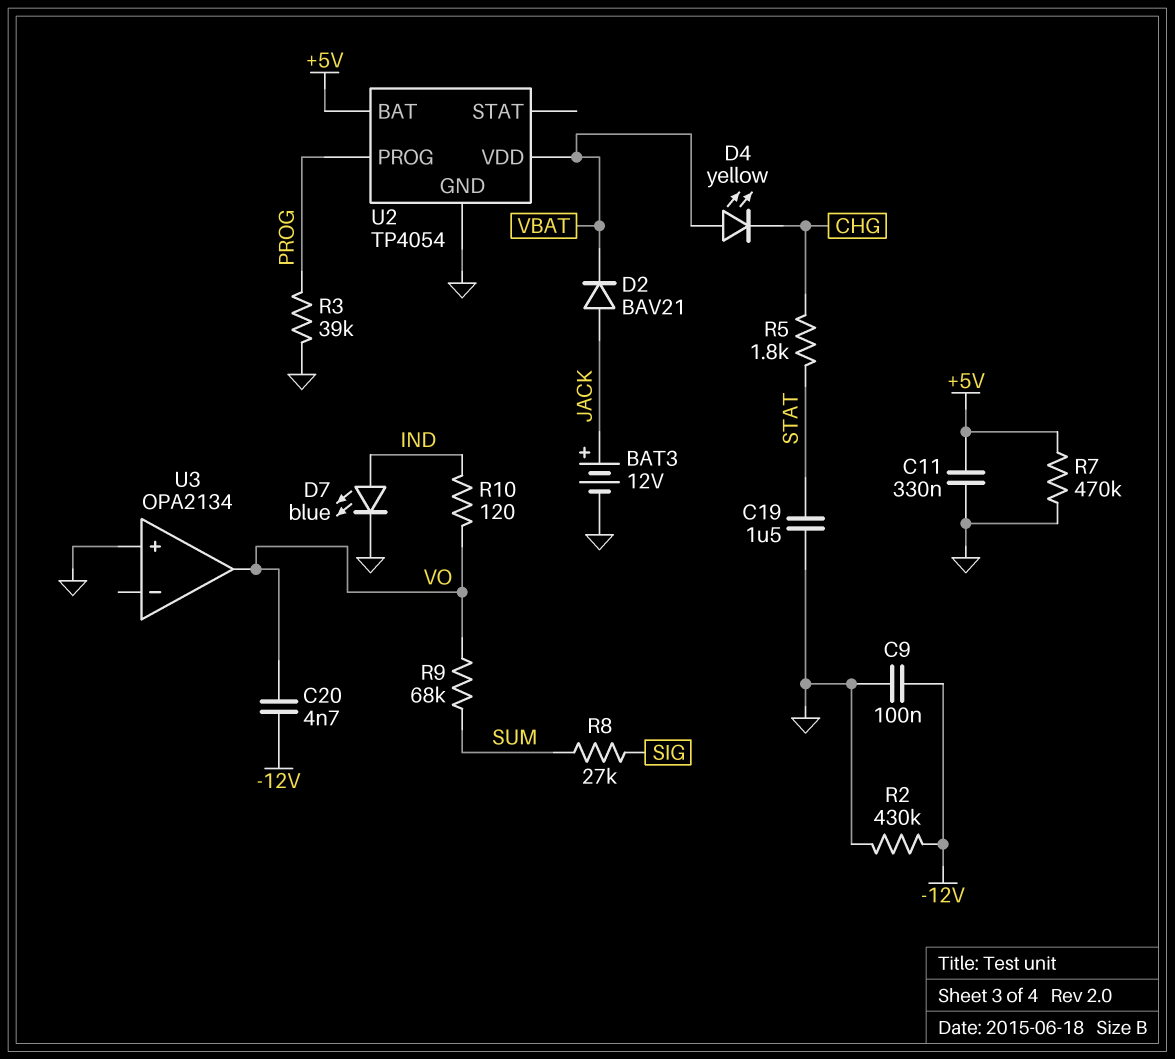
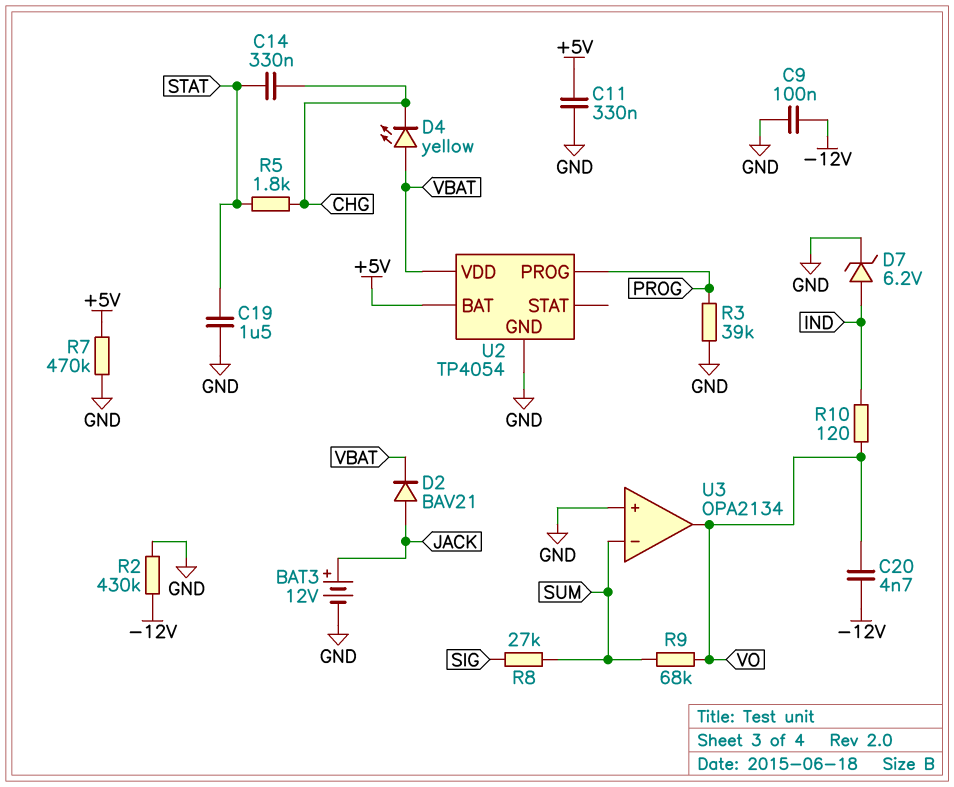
C14: none -> 330nF (CHG, STAT)
D7: LED blue (A IND, K GND) -> zener 6.2V (A IND, K GND)
U3 pin in-: none -> SUM

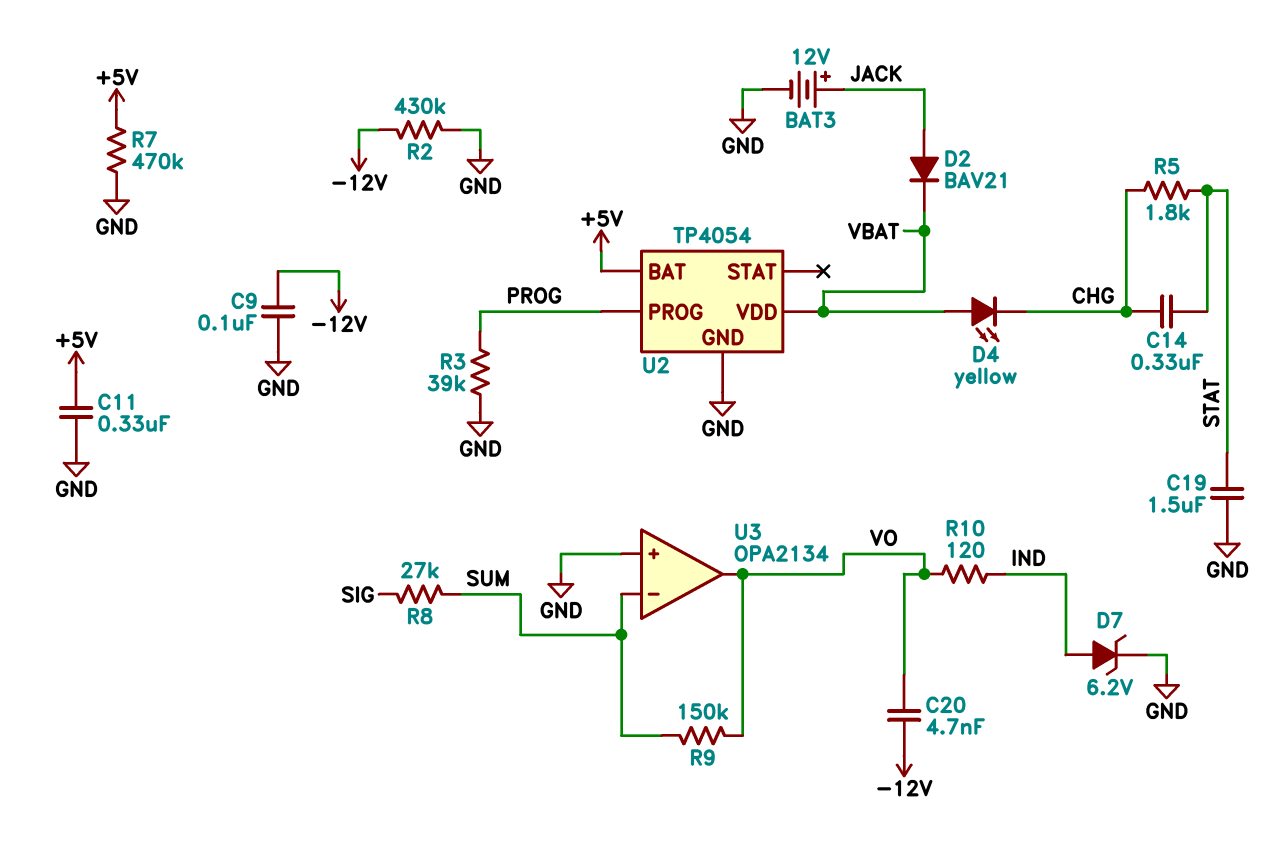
R9: 68k (SUM, VO) -> 150k (SUM, VO)

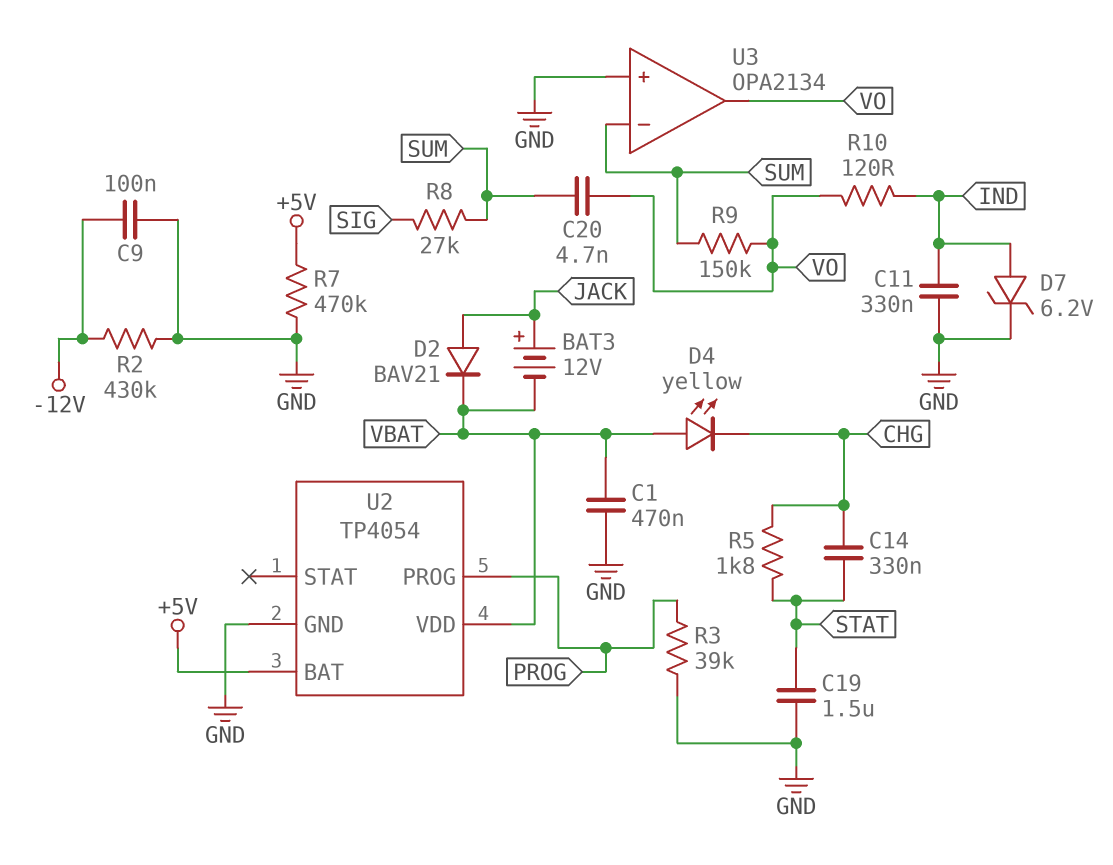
BAT3: 12V (plus JACK, minus GND) -> 12V (plus JACK, minus VBAT)
C1: none -> 470nF (GND, VBAT)
C11: 330nF (+5V, GND) -> 330nF (GND, IND)
C20: 4.7nF (-12V, VO) -> 4.7nF (SUM, VO)

